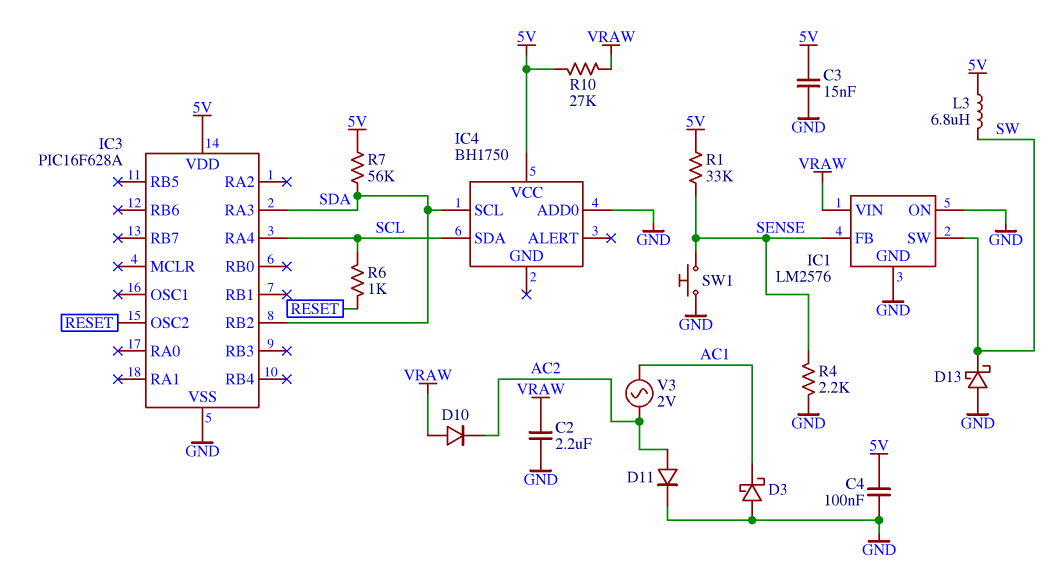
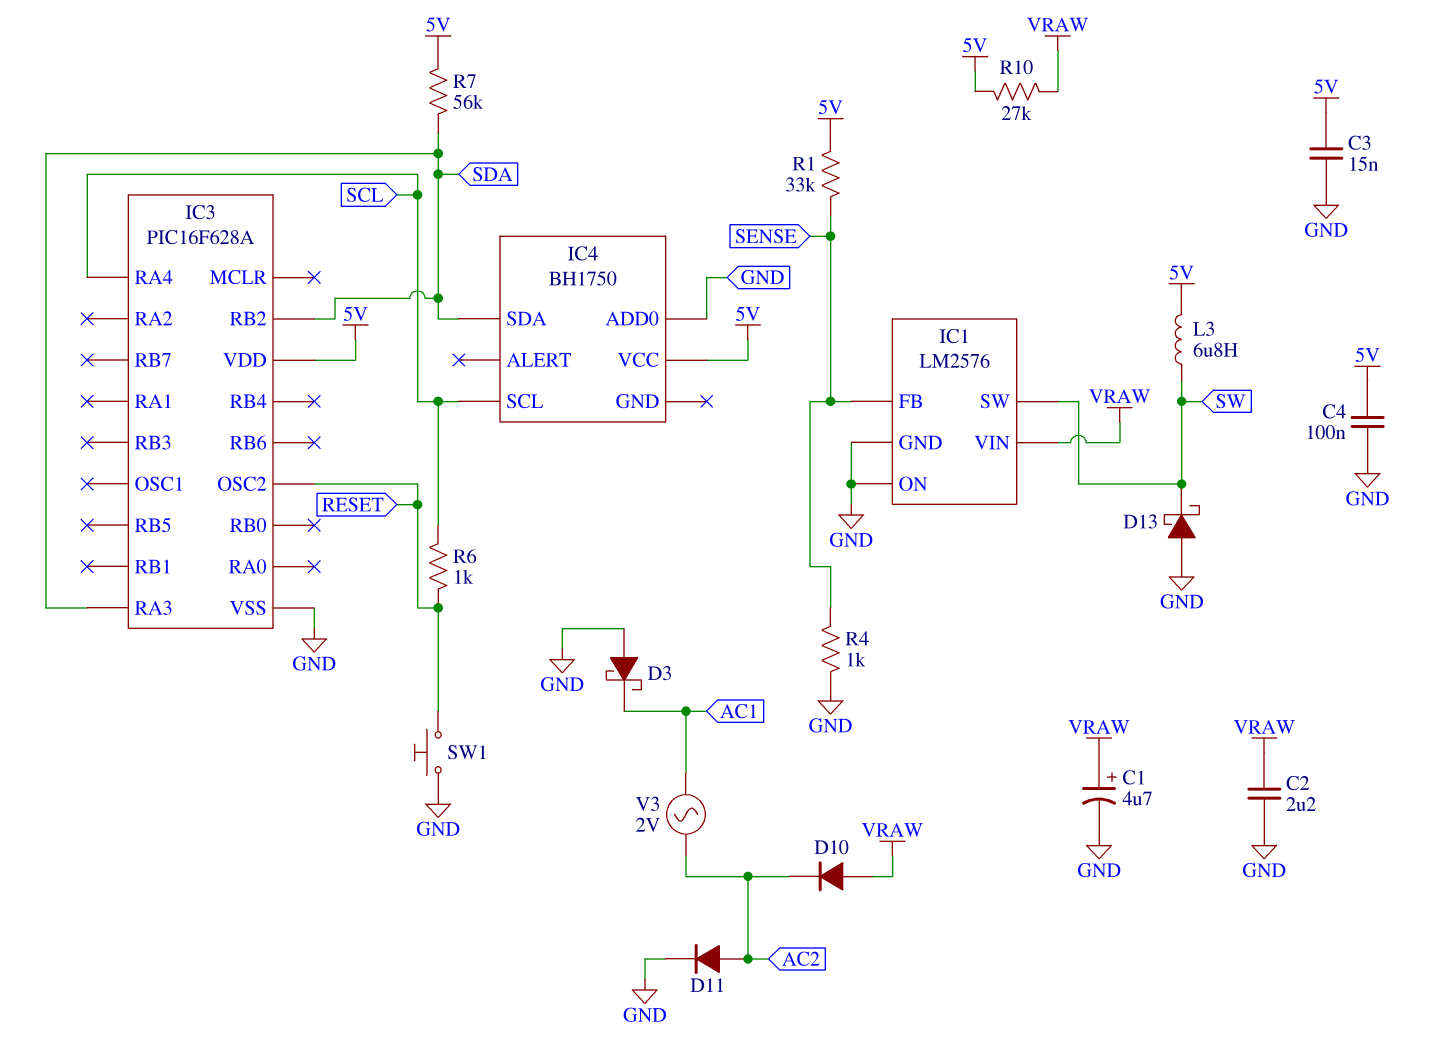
C1: none -> 4.7uF (plus VRAW, minus GND)
IC4 pin SCL: SDA -> SCL
IC4 pin SDA: SCL -> SDA
R4: 2.2k (GND, SENSE) -> 1k (GND, SENSE)
SW1: button (GND, SENSE) -> button (GND, RESET)

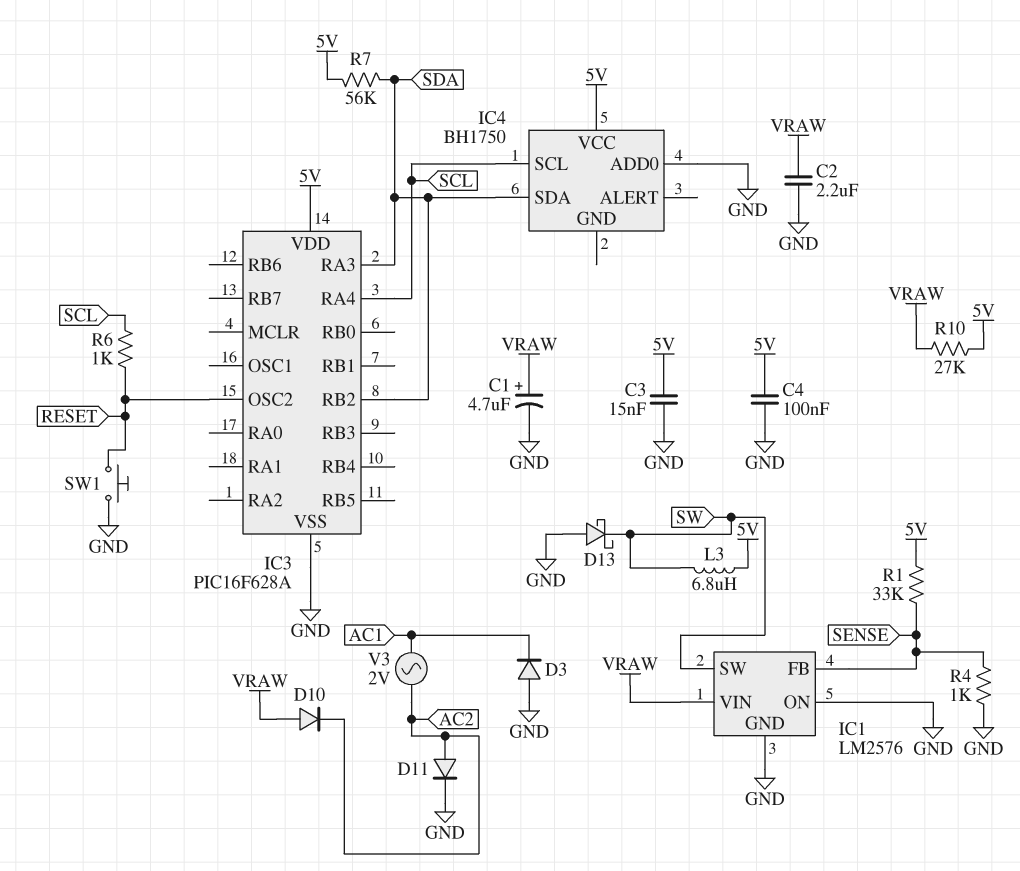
D3: schottky (A GND, K AC1) -> diode (A GND, K AC1)

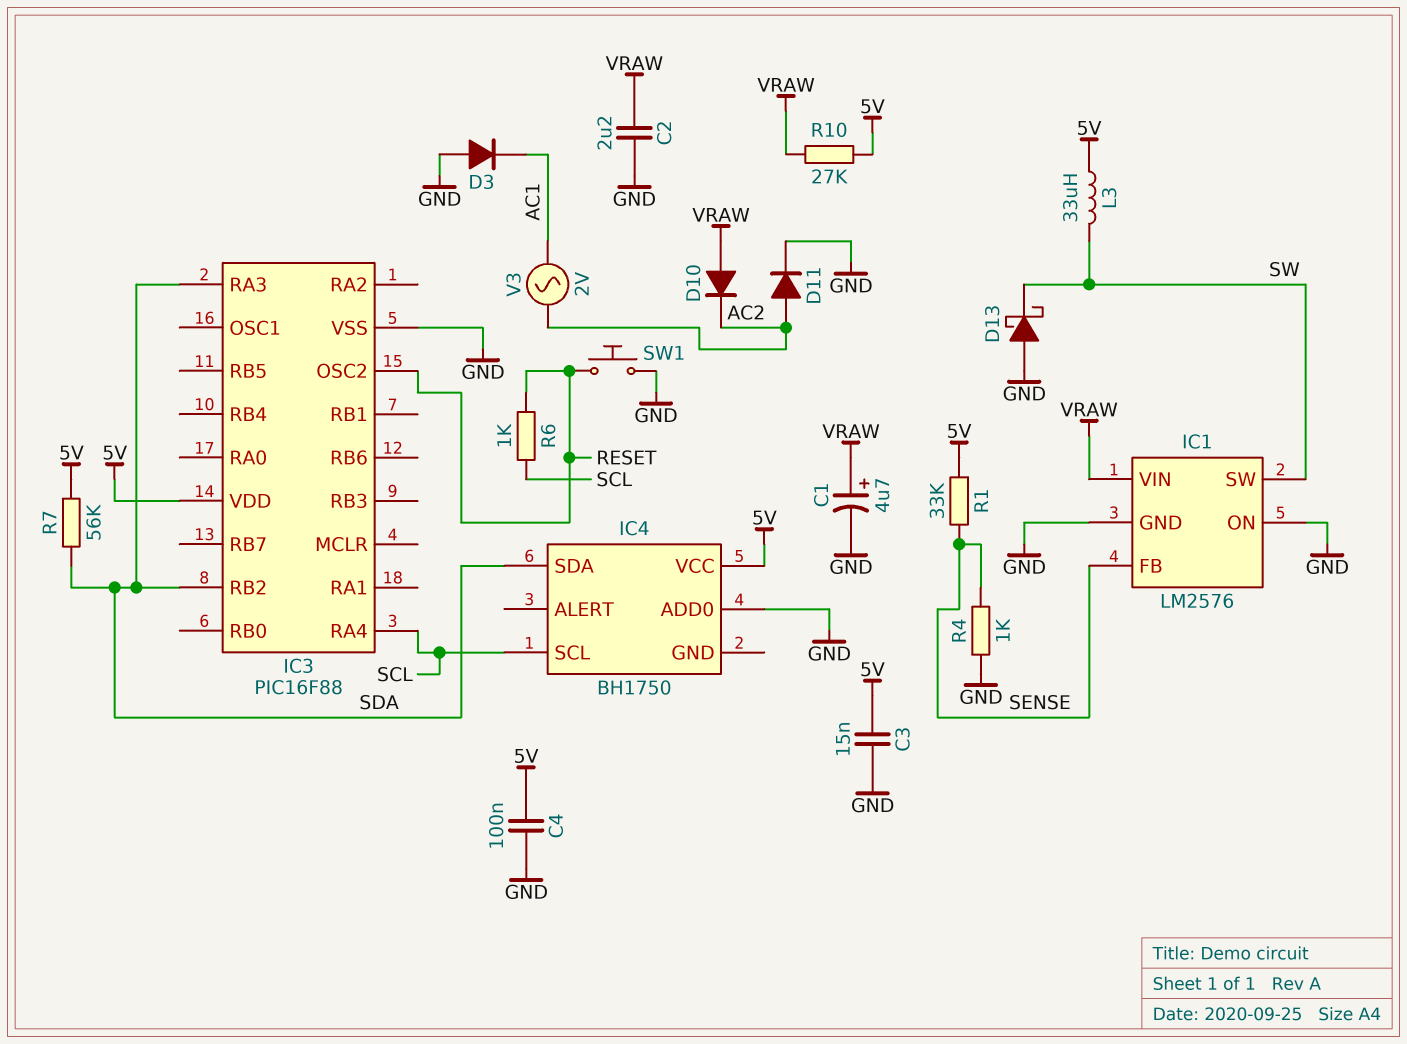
IC3: PIC16F628A -> PIC16F88
L3: 6.8uH (5V, SW) -> 33uH (5V, SW)

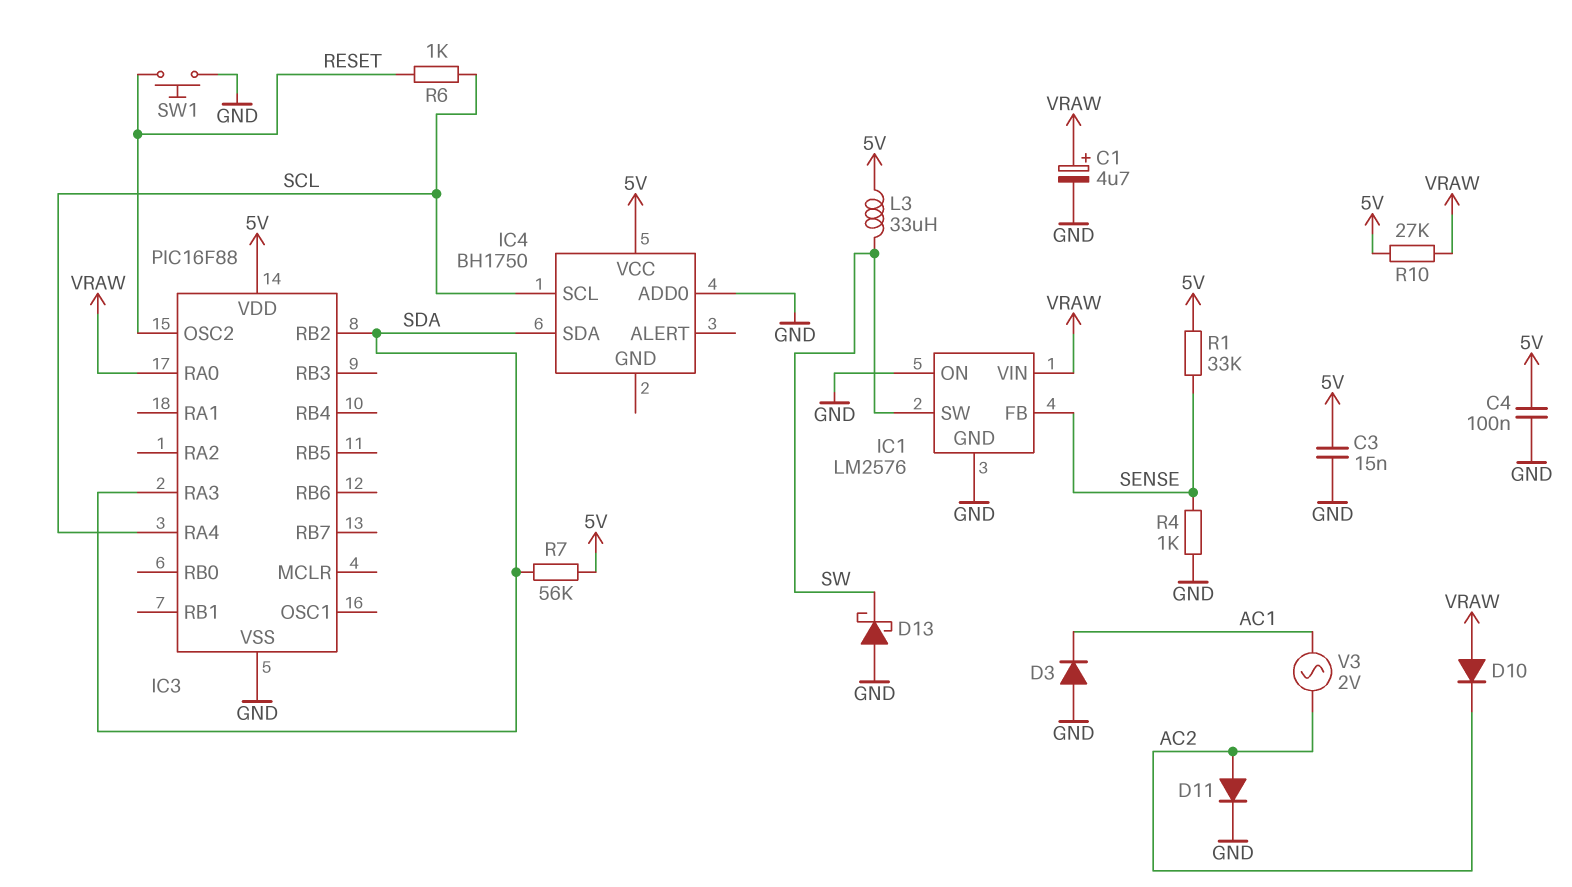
C2: 2.2uF (GND, VRAW) -> none
IC3 pin RA0: none -> VRAW

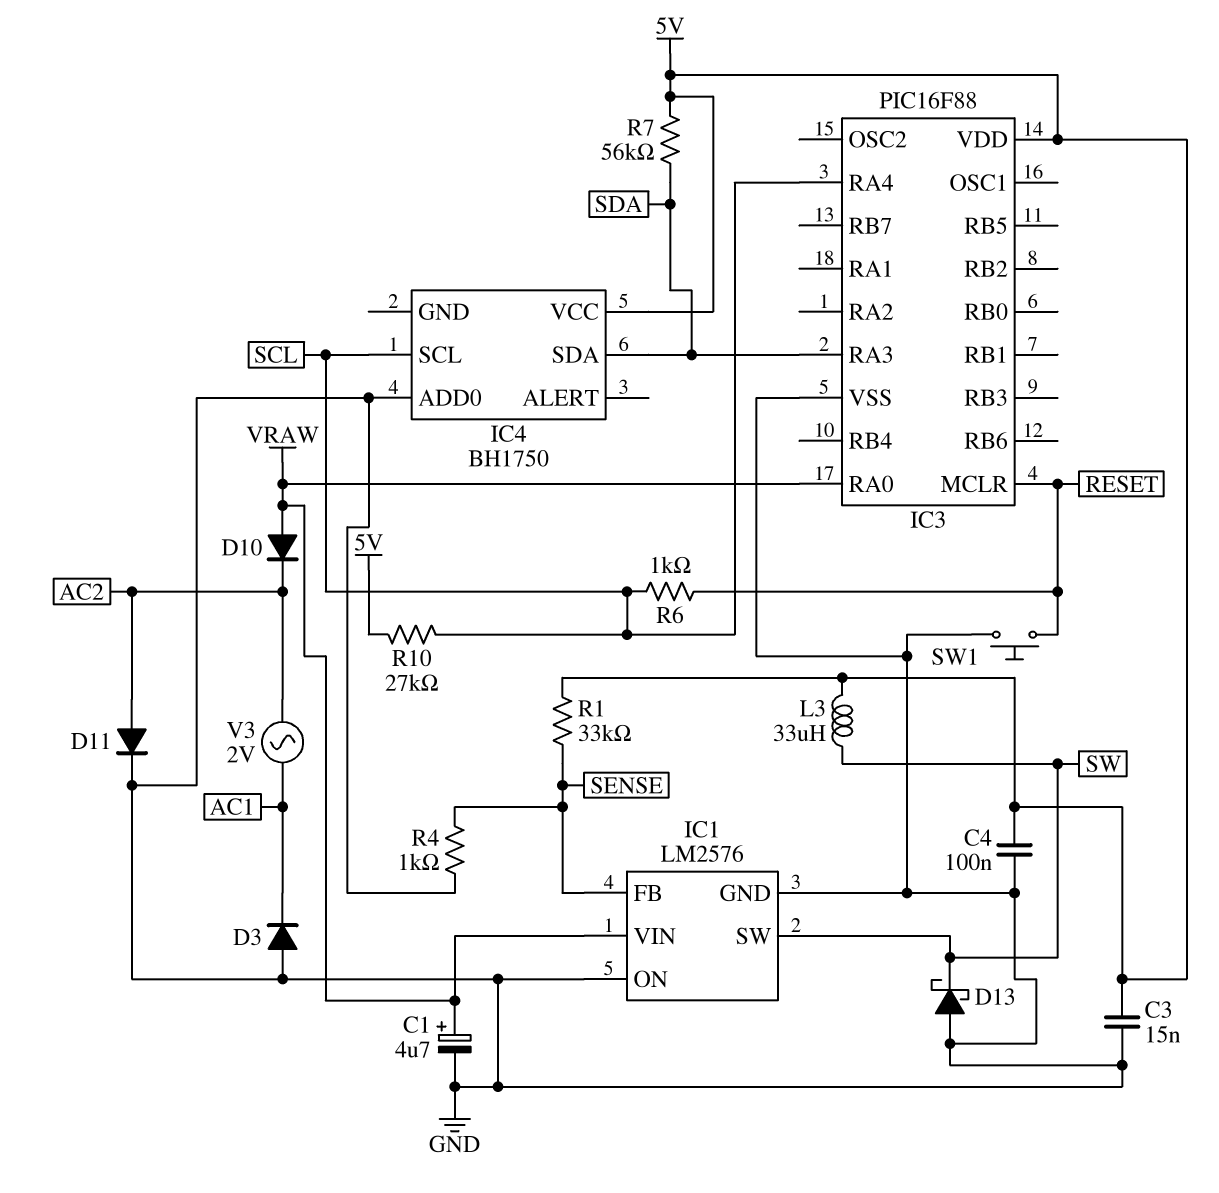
IC3 pin MCLR: none -> RESET
IC3 pin OSC2: RESET -> none
IC3 pin RB2: SDA -> none
R10: 27k (5V, VRAW) -> 27k (5V, SCL)

